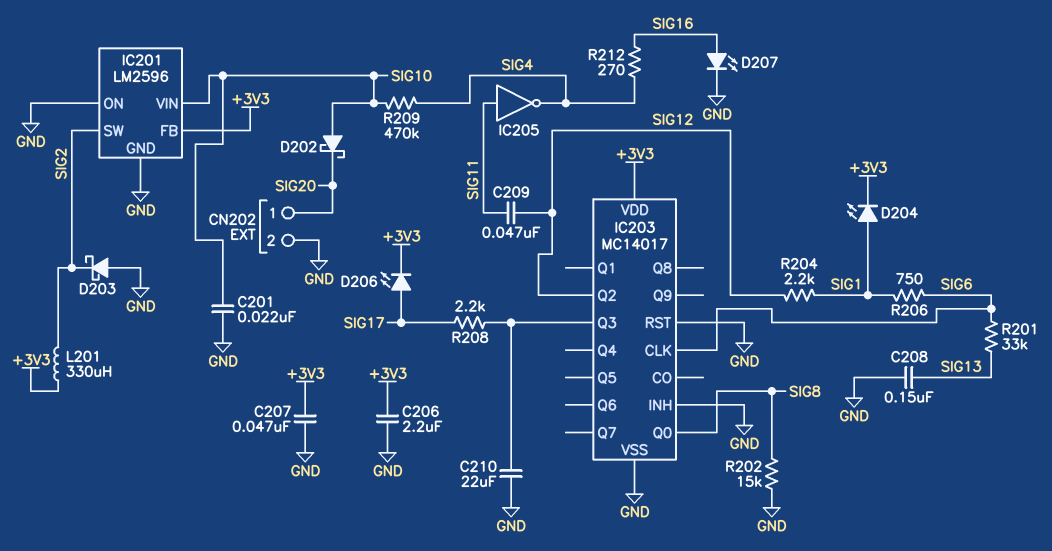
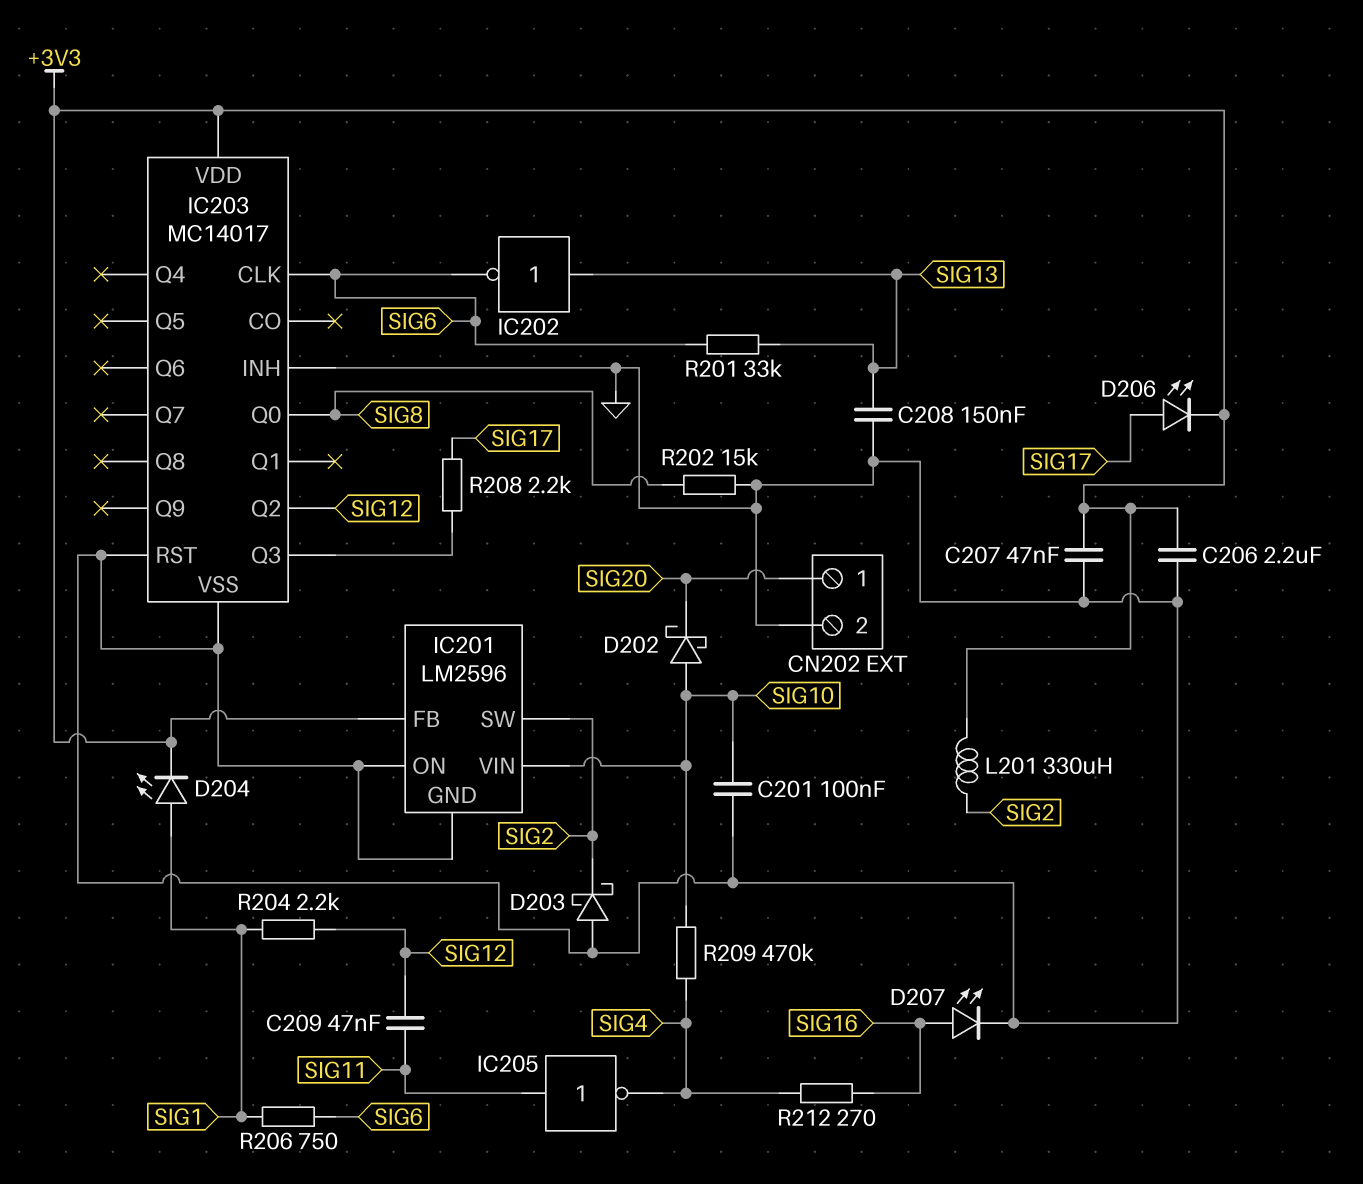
C201: 22nF (GND, SIG10) -> 100nF (GND, SIG10)
C210: 22uF (GND, IC203/Q3) -> none
IC202: none -> NOT (in SIG13, out SIG6)

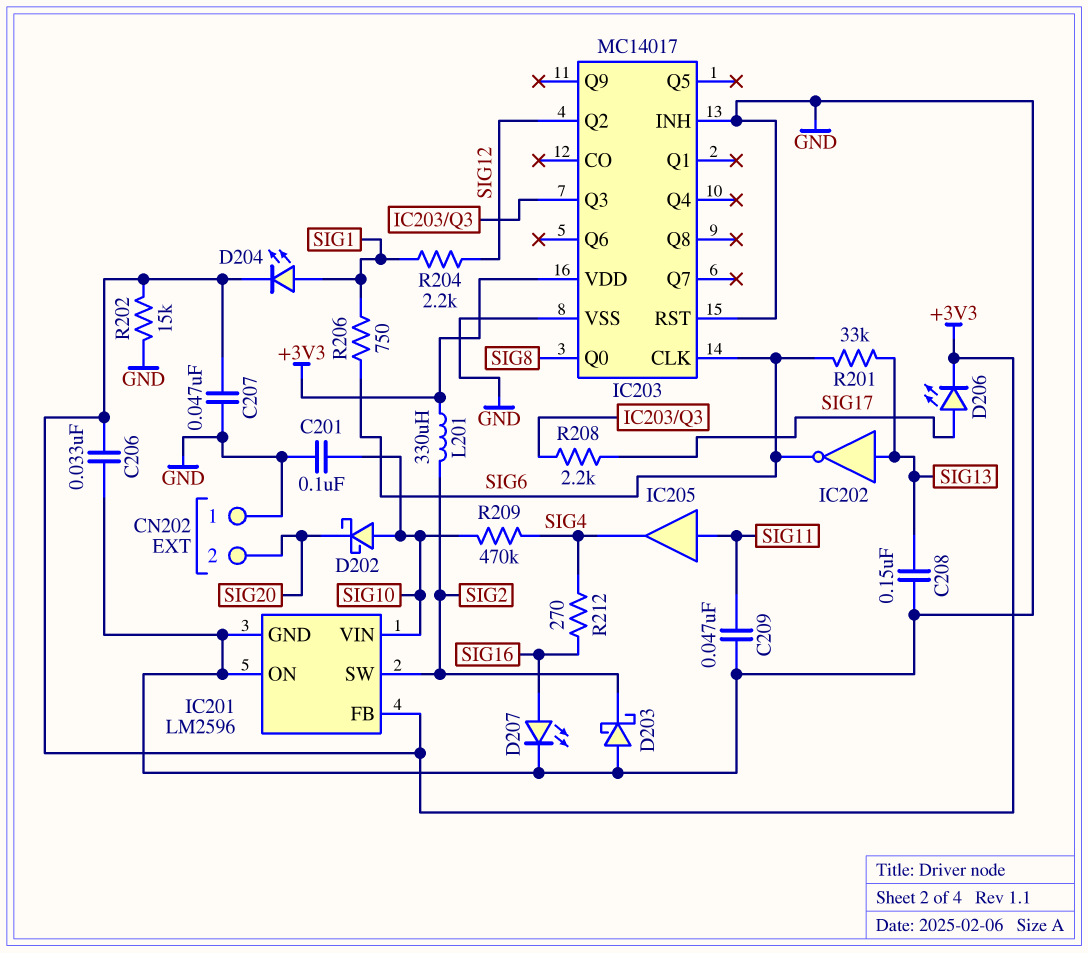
C206: 2.2uF (+3V3, GND) -> 33nF (+3V3, GND)
C209: 47nF (SIG11, SIG12) -> 47nF (GND, SIG11)
CN202 pin 1: SIG20 -> GND
CN202 pin 2: GND -> SIG20
IC205: NOT (in SIG11, out SIG4) -> buffer (in SIG11, out SIG4)
R202: 15k (GND, SIG8) -> 15k (+3V3, GND)

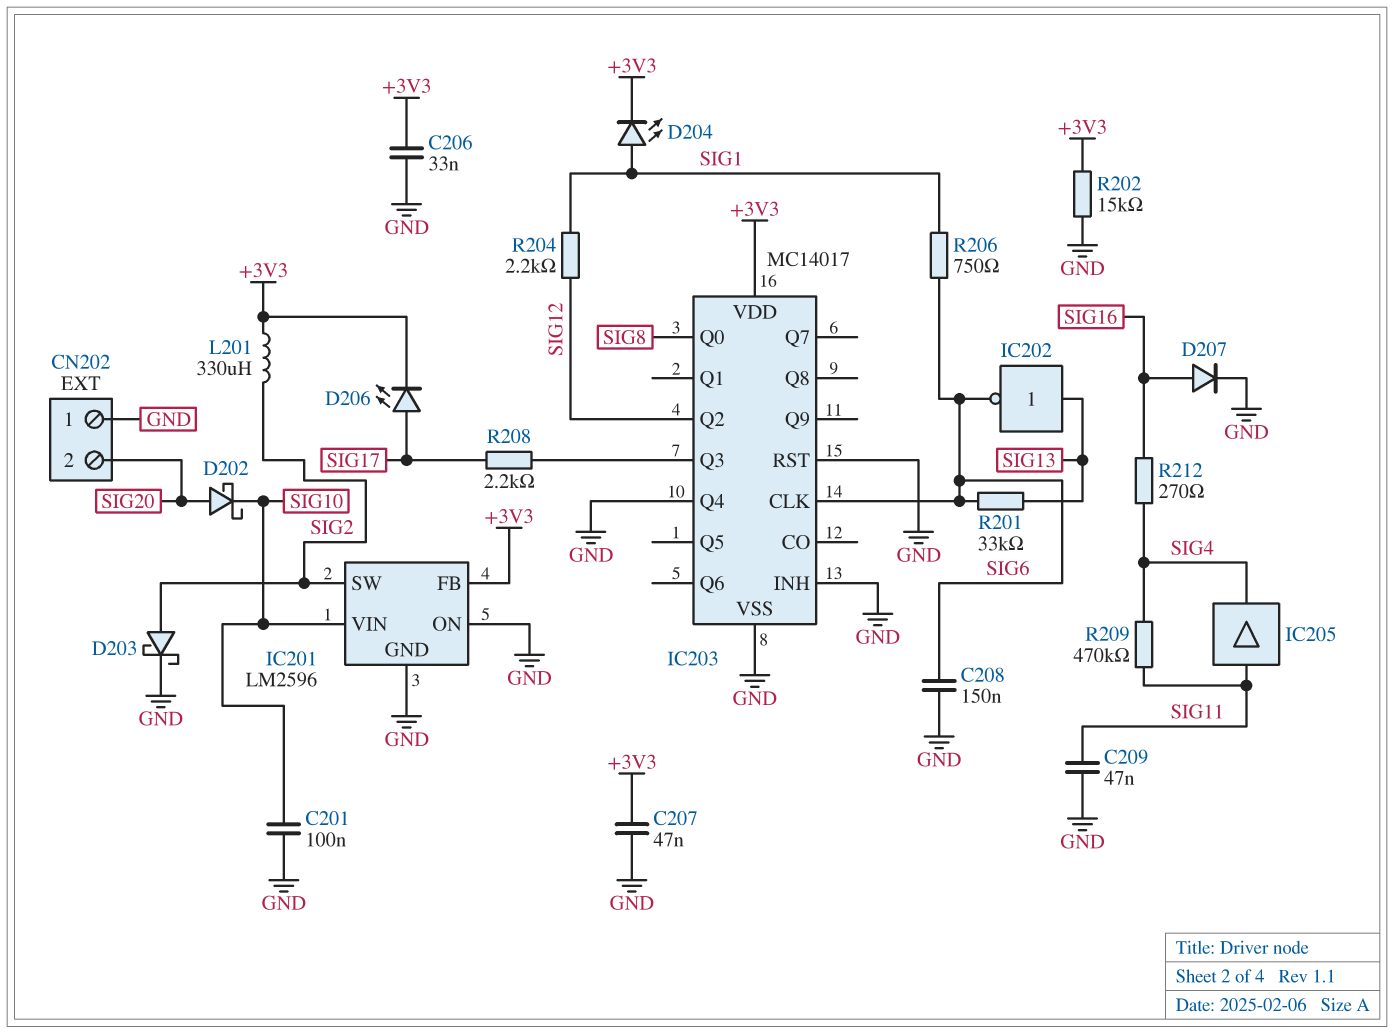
C208: 150nF (GND, SIG13) -> 150nF (GND, SIG6)
D202: schottky (A SIG10, K SIG20) -> schottky (A SIG20, K SIG10)
D203: schottky (A GND, K SIG2) -> schottky (A SIG2, K GND)
D207: LED (A SIG16, K GND) -> diode (A SIG16, K GND)
IC203 pin Q4: none -> GND
R209: 470k (SIG4, SIG10) -> 470k (SIG4, SIG11)

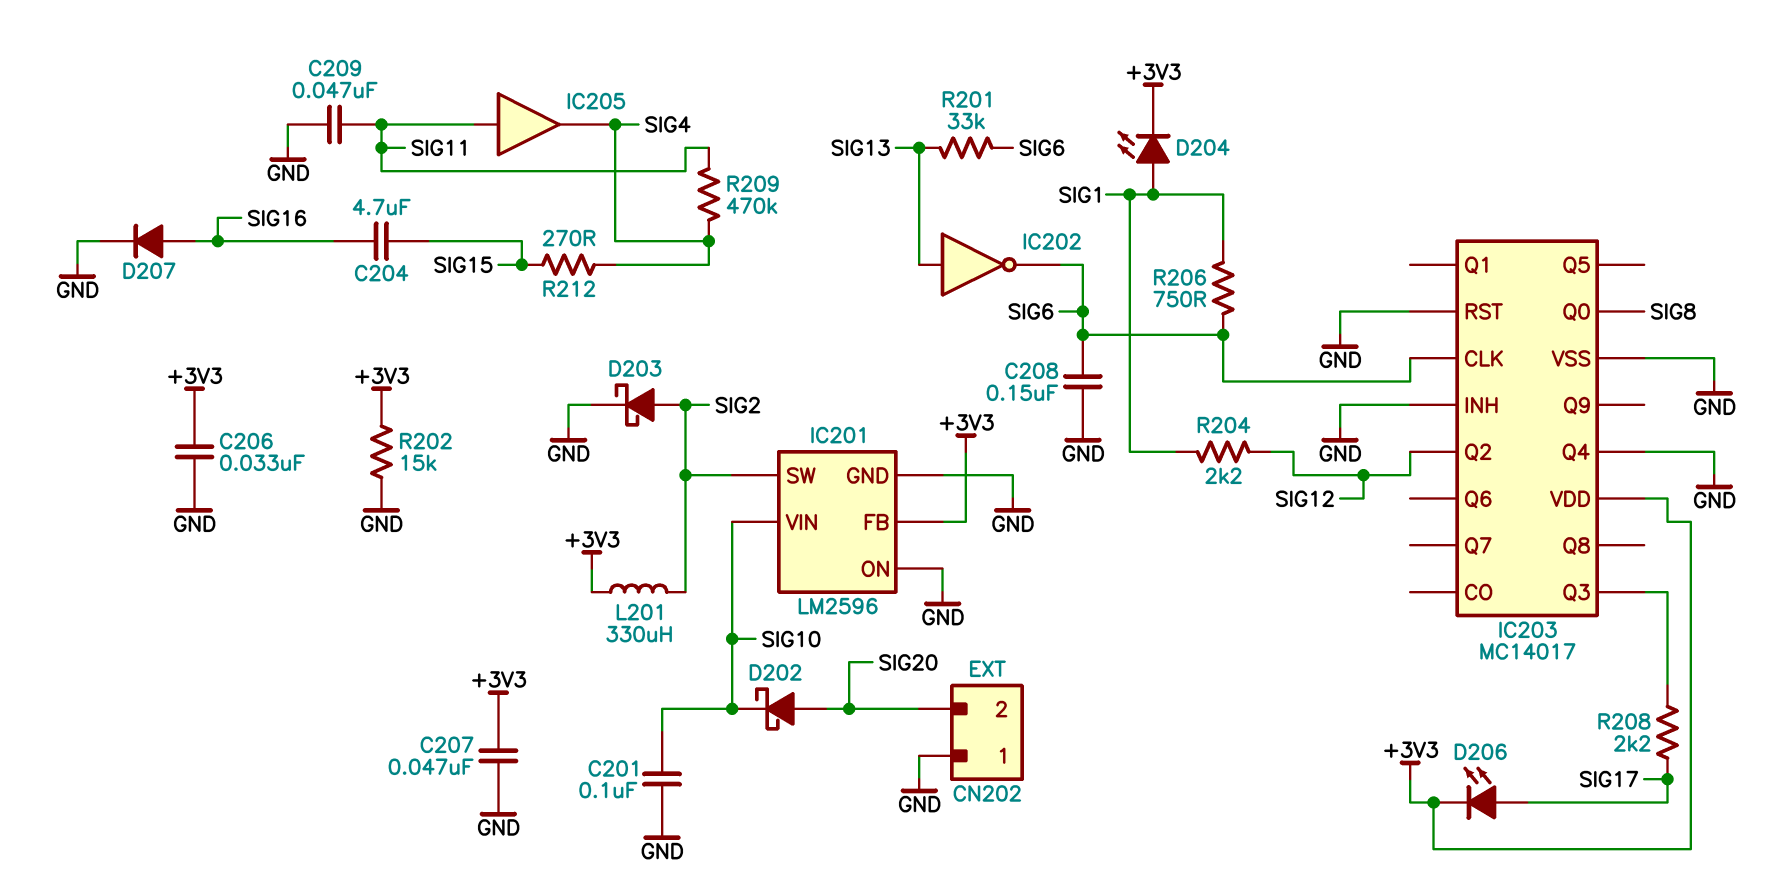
C204: none -> 4.7uF (SIG15, SIG16)
R212: 270 (SIG4, SIG16) -> 270 (SIG4, SIG15)

